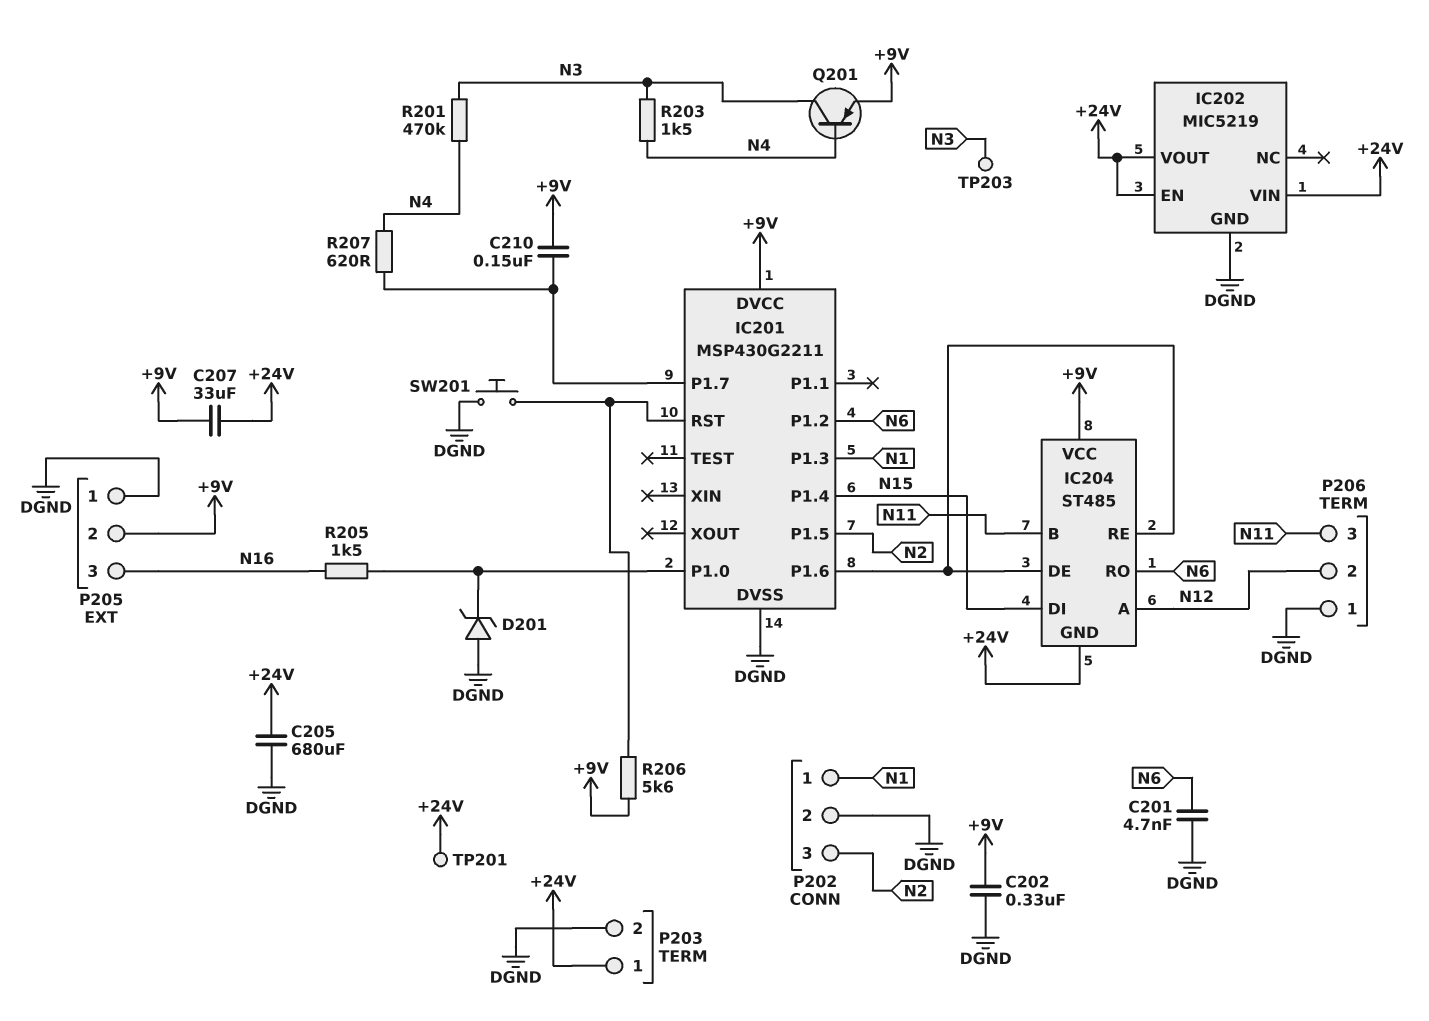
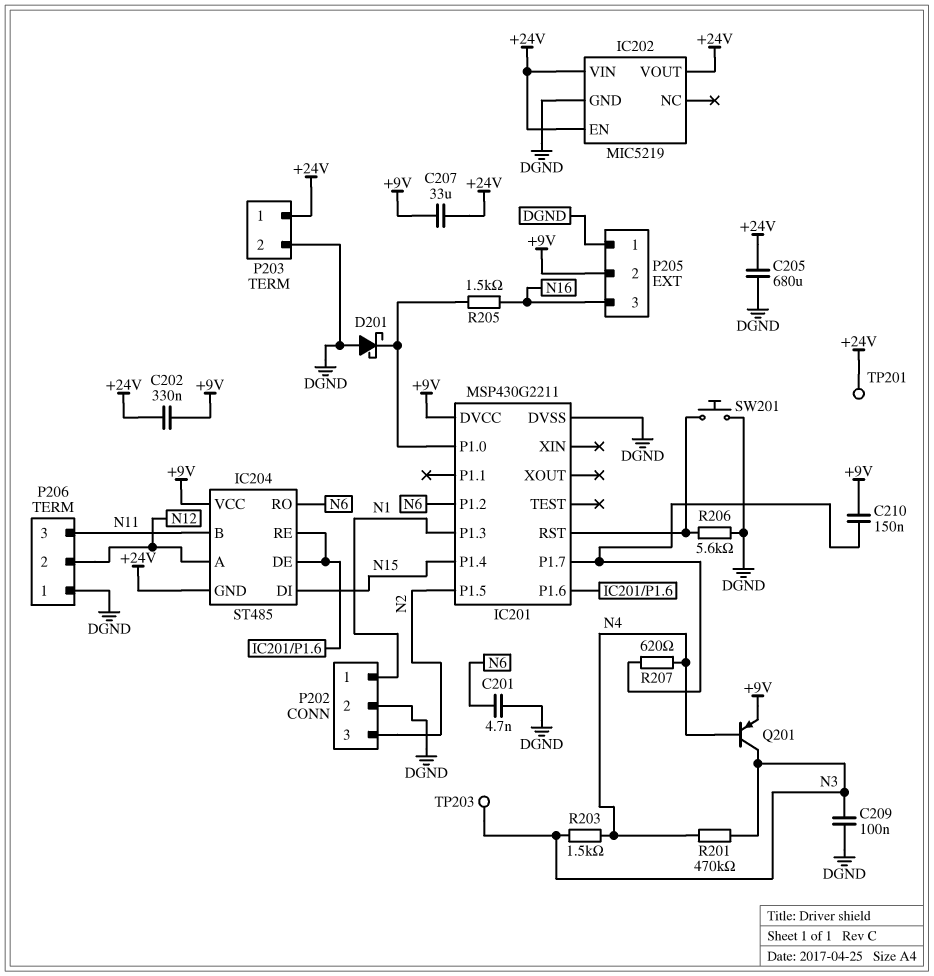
C202: 330nF (+9V, DGND) -> 330nF (+9V, +24V)
C209: none -> 100nF (DGND, N3)
D201: zener (A DGND, K IC201/P1.0) -> schottky (A DGND, K IC201/P1.0)
R206: 5.6k (+9V, IC201/RST) -> 5.6k (DGND, IC201/RST)

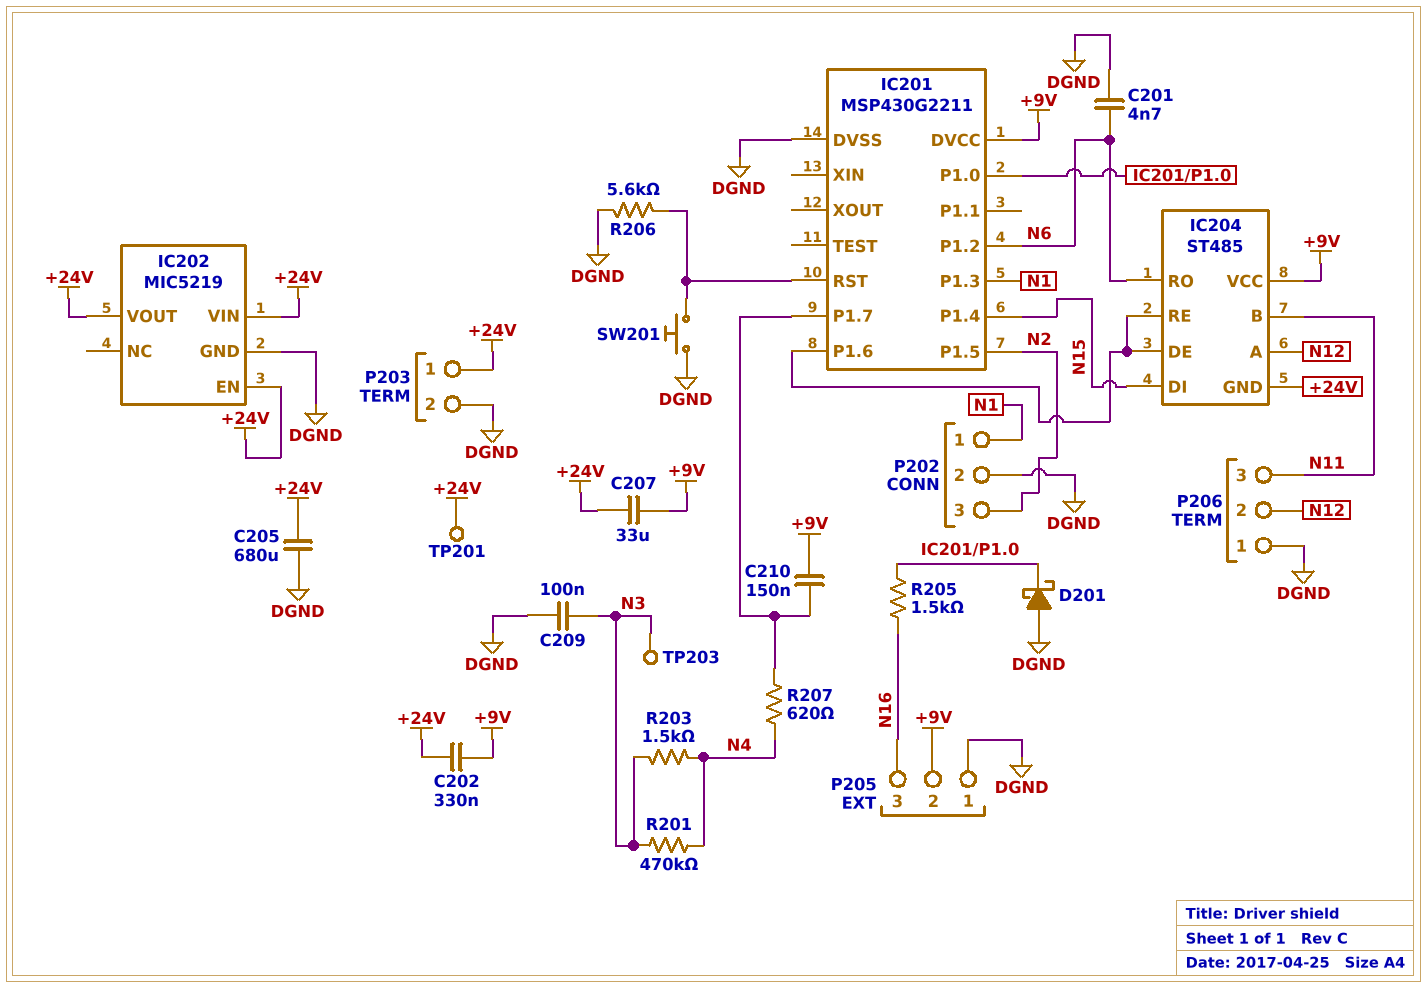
Q201: PNP (B N4, C N3, E +9V) -> none

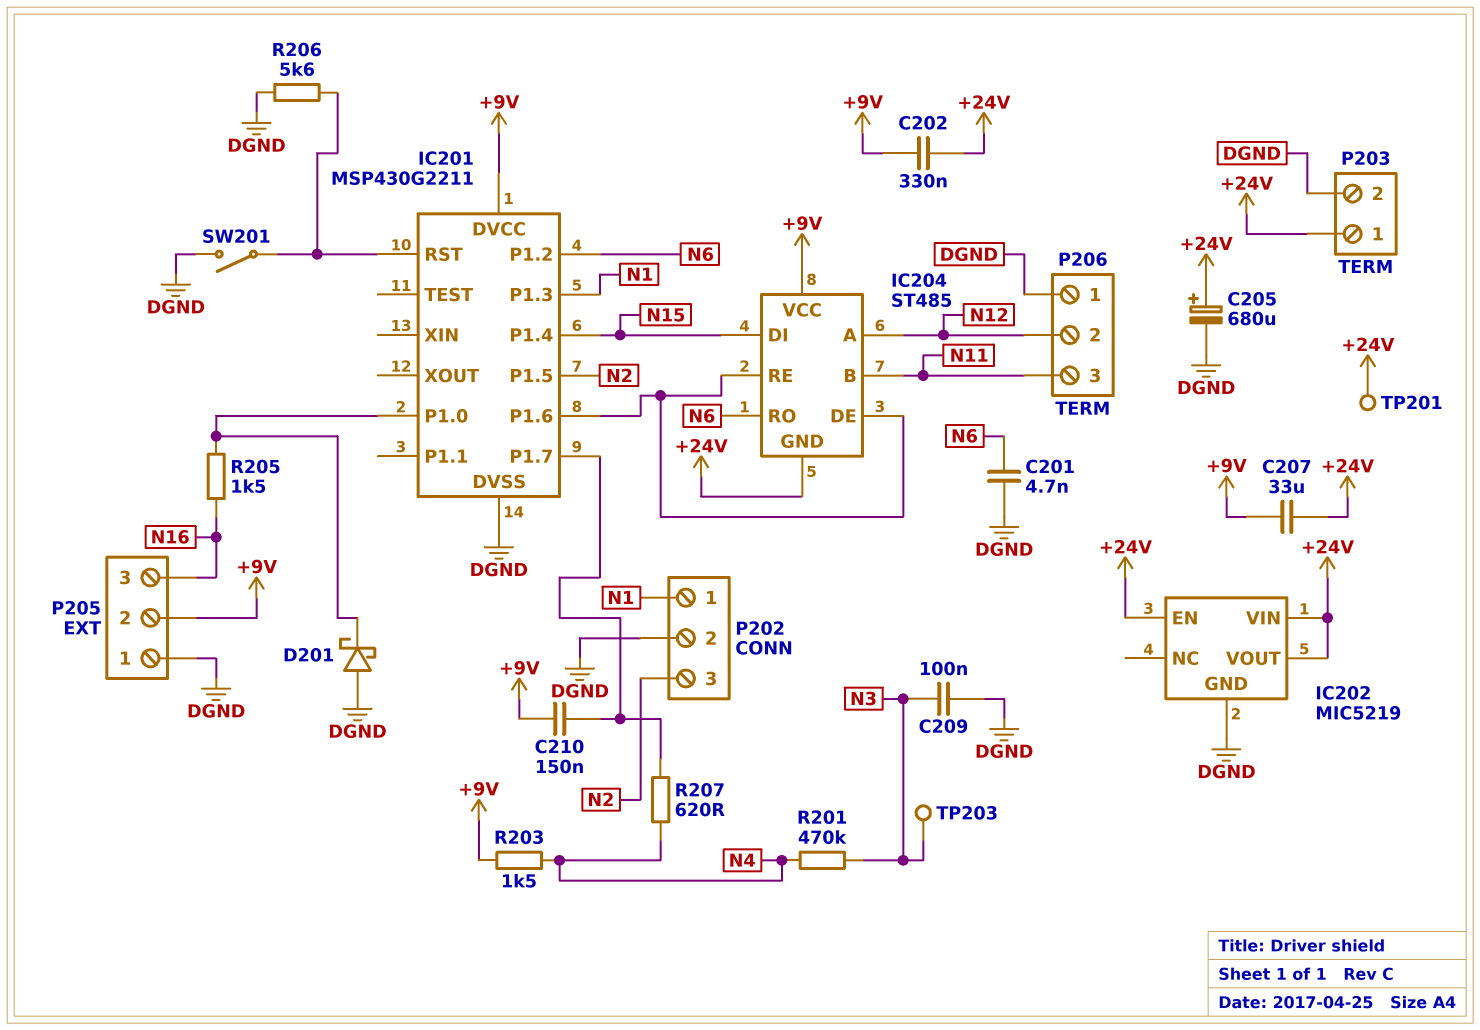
C205: 680uF (+24V, DGND) -> 680uF (plus +24V, minus DGND)
R203: 1.5k (N3, N4) -> 1.5k (+9V, N4)
SW201: button (DGND, IC201/RST) -> switch (DGND, IC201/RST)

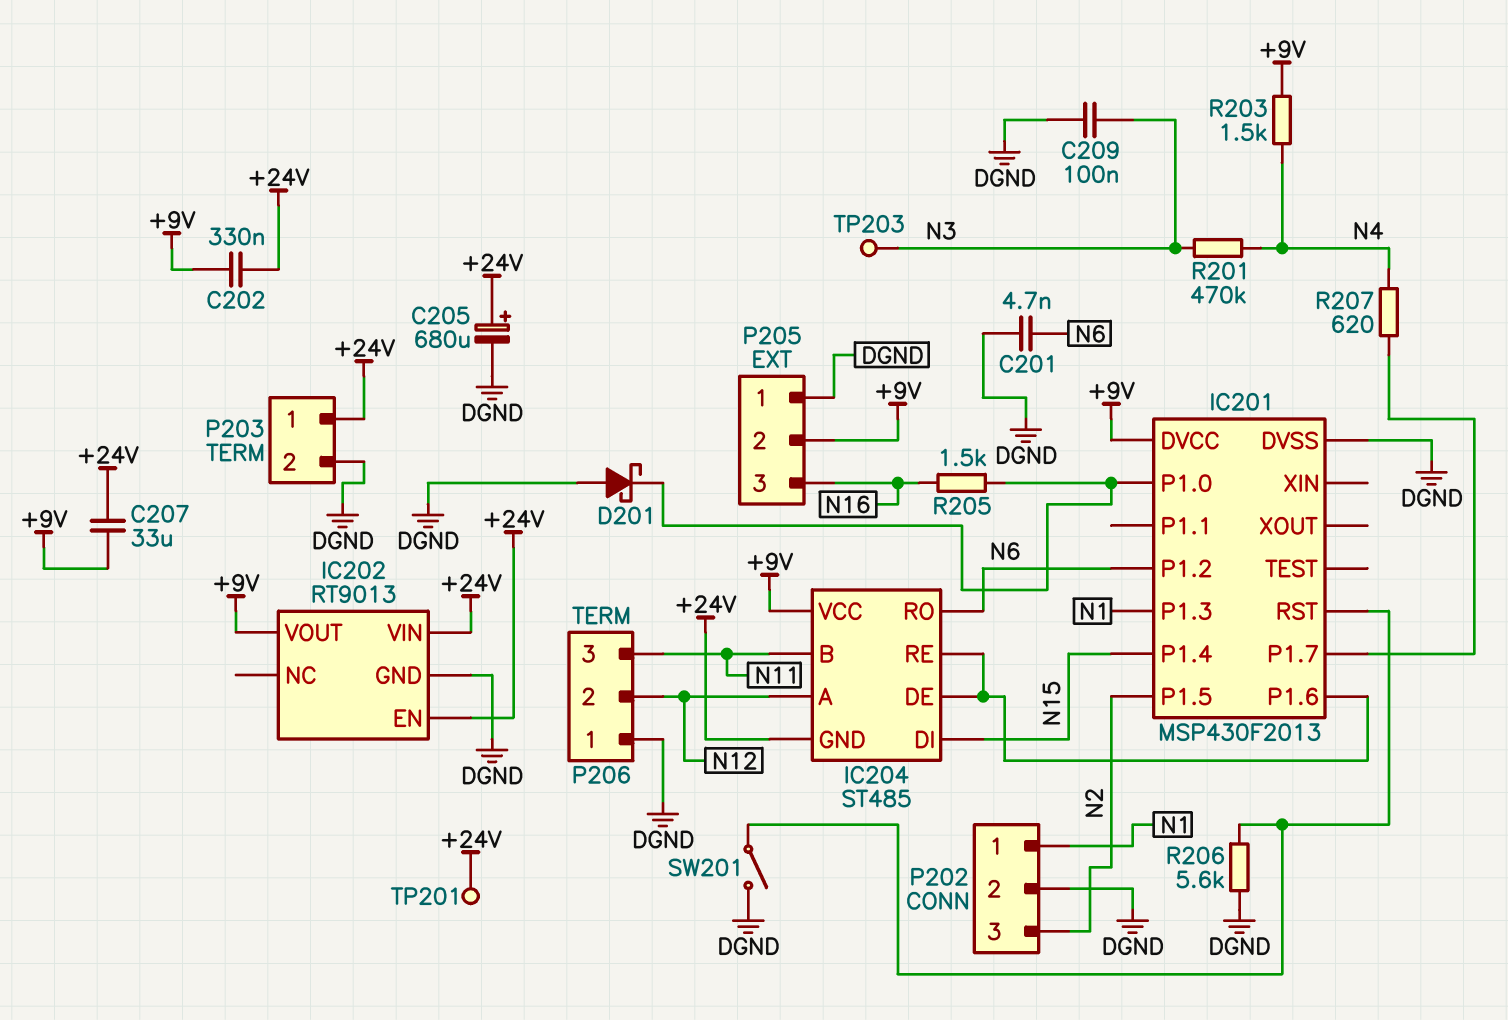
C210: 150nF (+9V, IC201/P1.7) -> none
IC201: MSP430G2211 -> MSP430F2013
IC202: MIC5219 -> RT9013
IC202 pin VOUT: +24V -> +9V

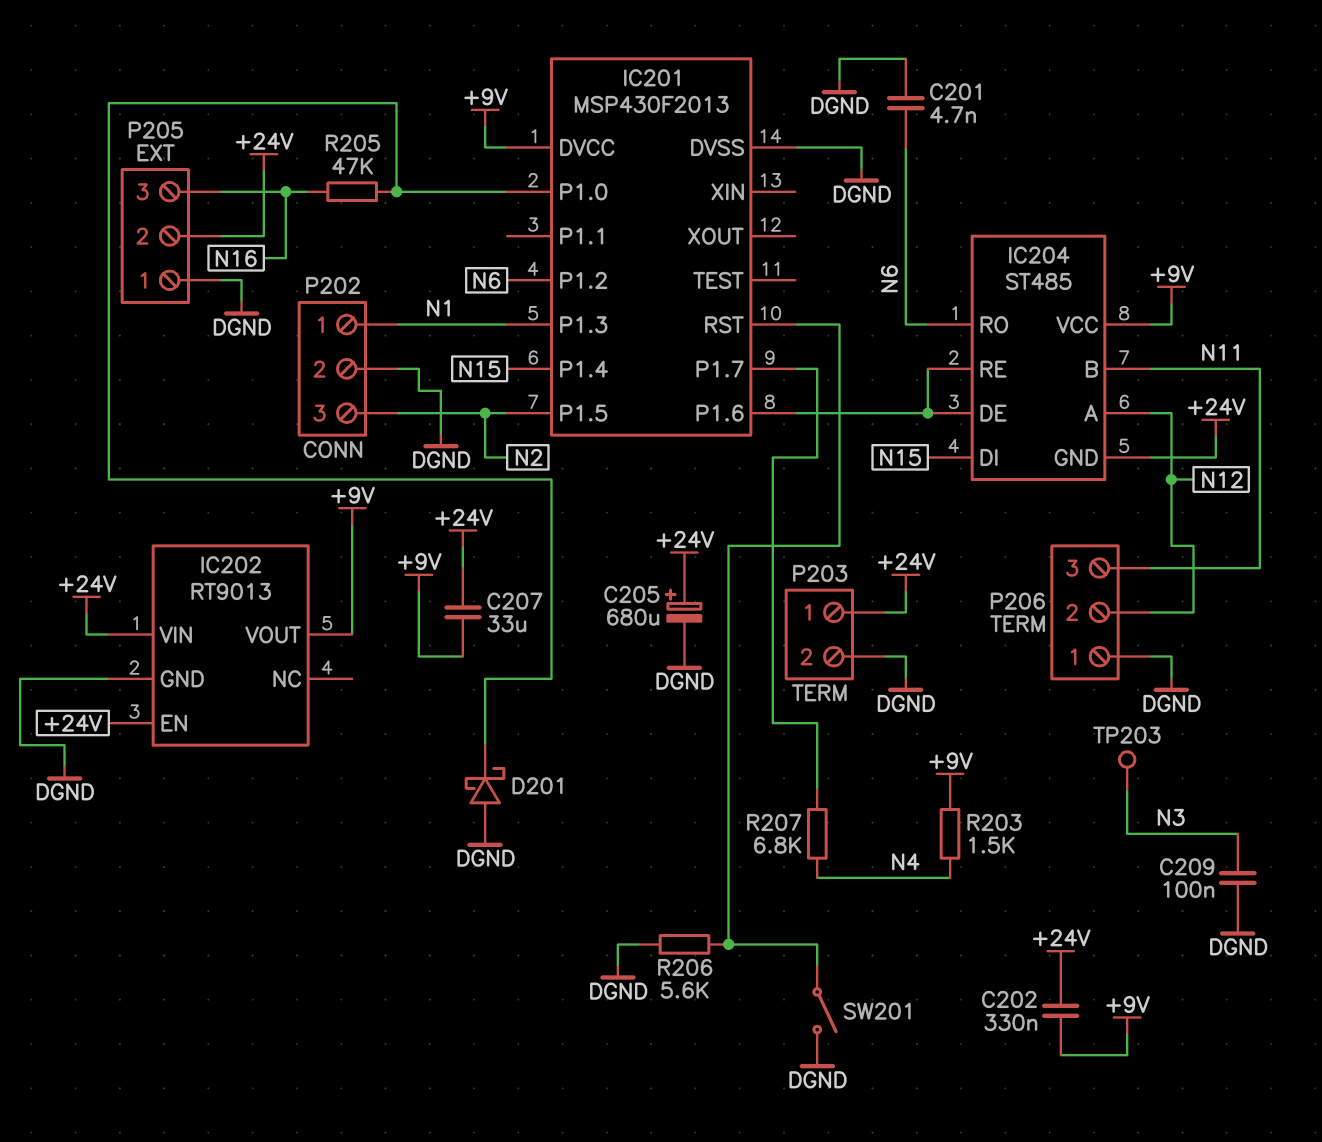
P205 pin 2: +9V -> +24V
R201: 470k (N3, N4) -> none
R205: 1.5k (IC201/P1.0, N16) -> 47k (IC201/P1.0, N16)
R207: 620 (IC201/P1.7, N4) -> 6.8k (IC201/P1.7, N4)
TP201: test point (+24V) -> none

